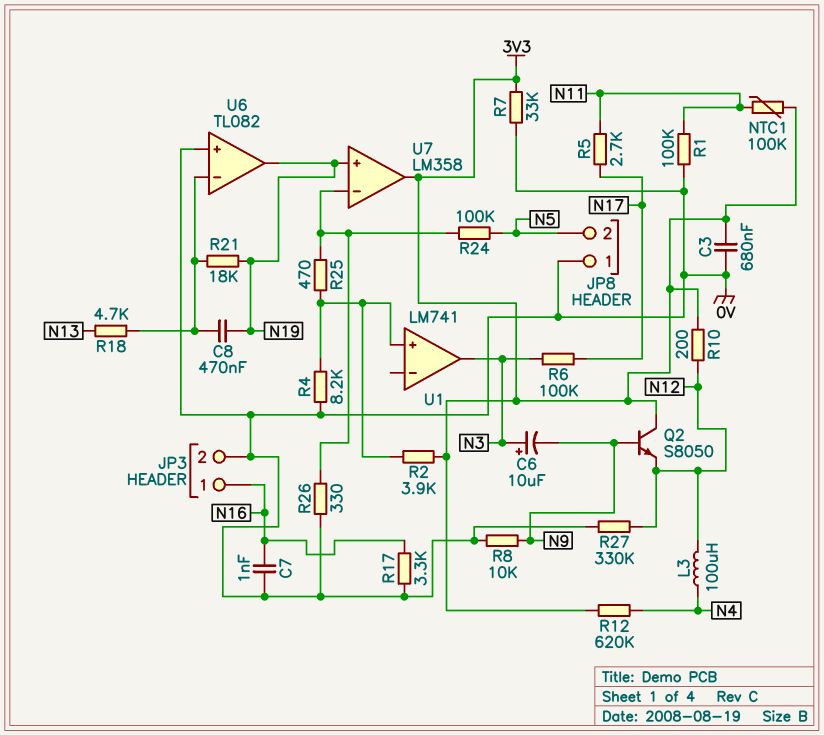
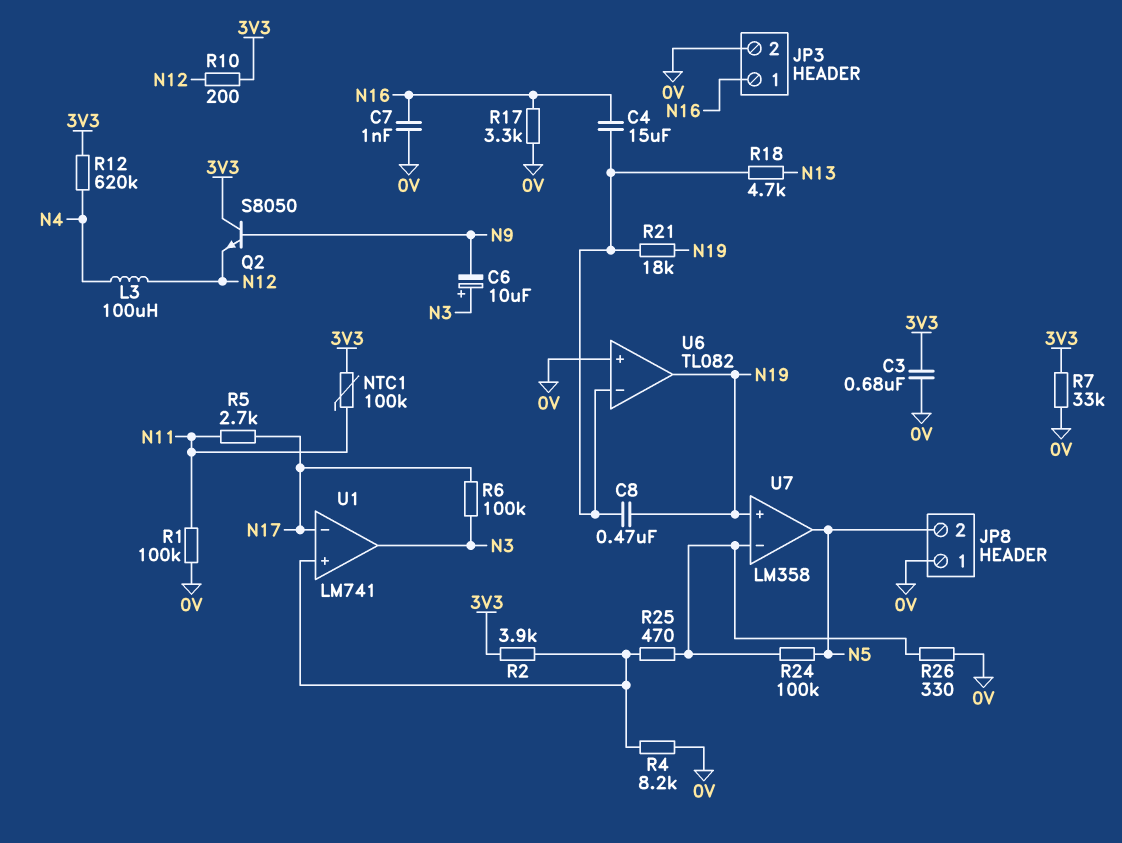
C4: none -> 15uF (N16, U6/in-)
R8: 10k (0V, N9) -> none
R27: 330k (0V, N12) -> none
U1 pin in-: none -> N17
U7 pin out: 3V3 -> N5

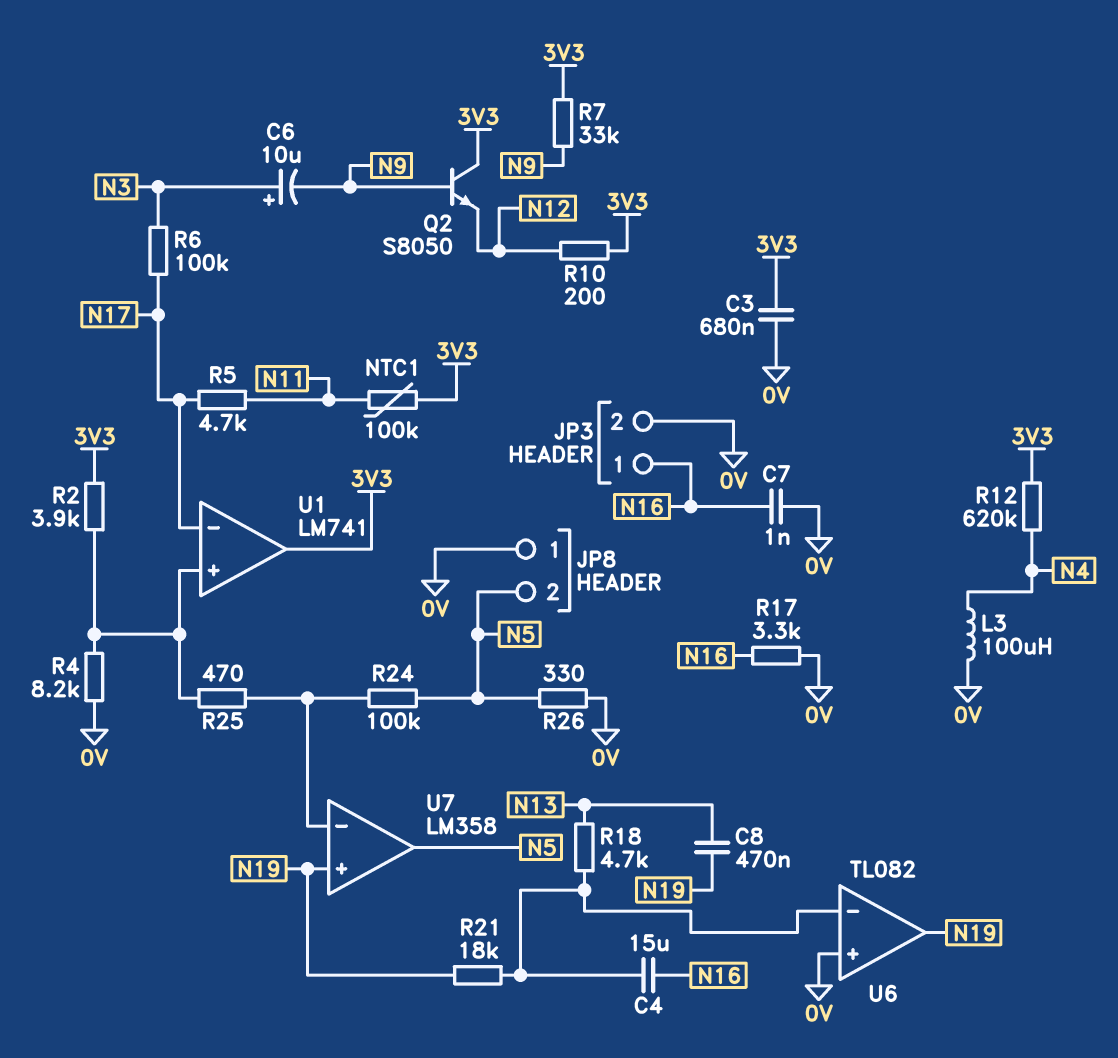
C8: 470nF (N19, U6/in-) -> 470nF (N13, N19)
L3: 100uH (N4, N12) -> 100uH (0V, N4)
R1: 100k (0V, N11) -> none
R5: 2.7k (N11, N17) -> 4.7k (N11, N17)
R7: 33k (0V, 3V3) -> 33k (3V3, N9)
R26: 330 (0V, U7/in-) -> 330 (0V, N5)
U1 pin out: N3 -> 3V3

